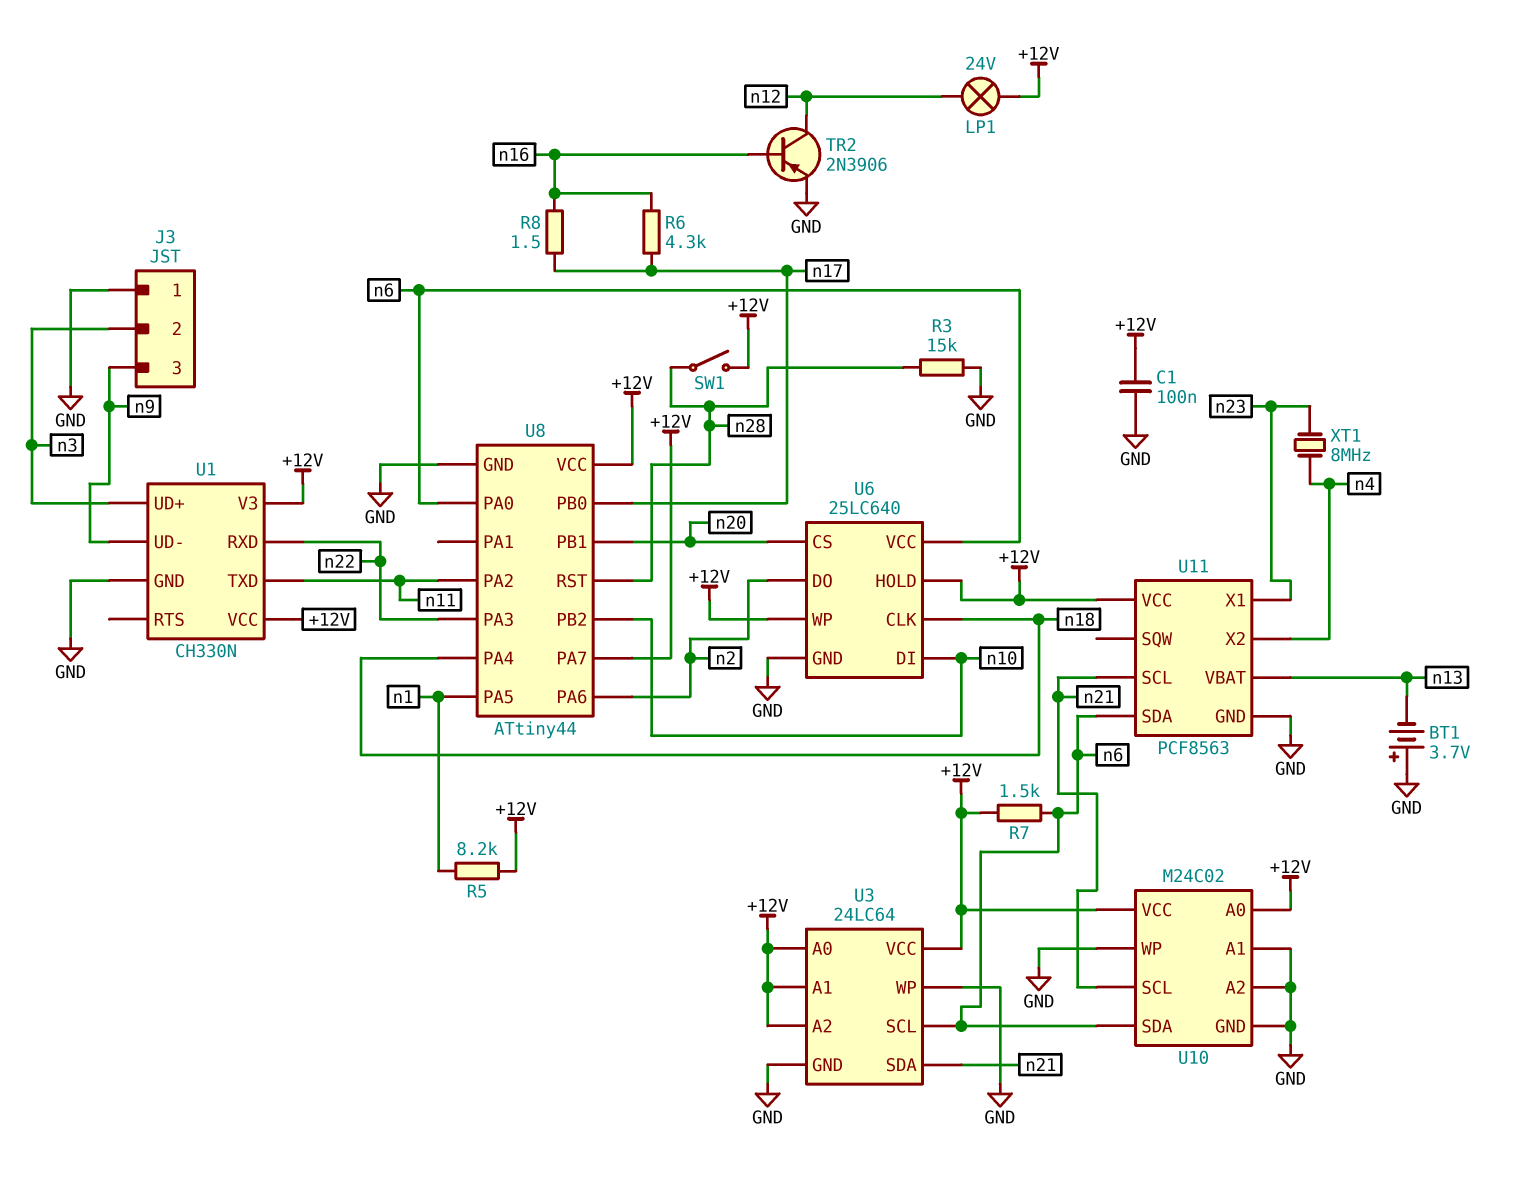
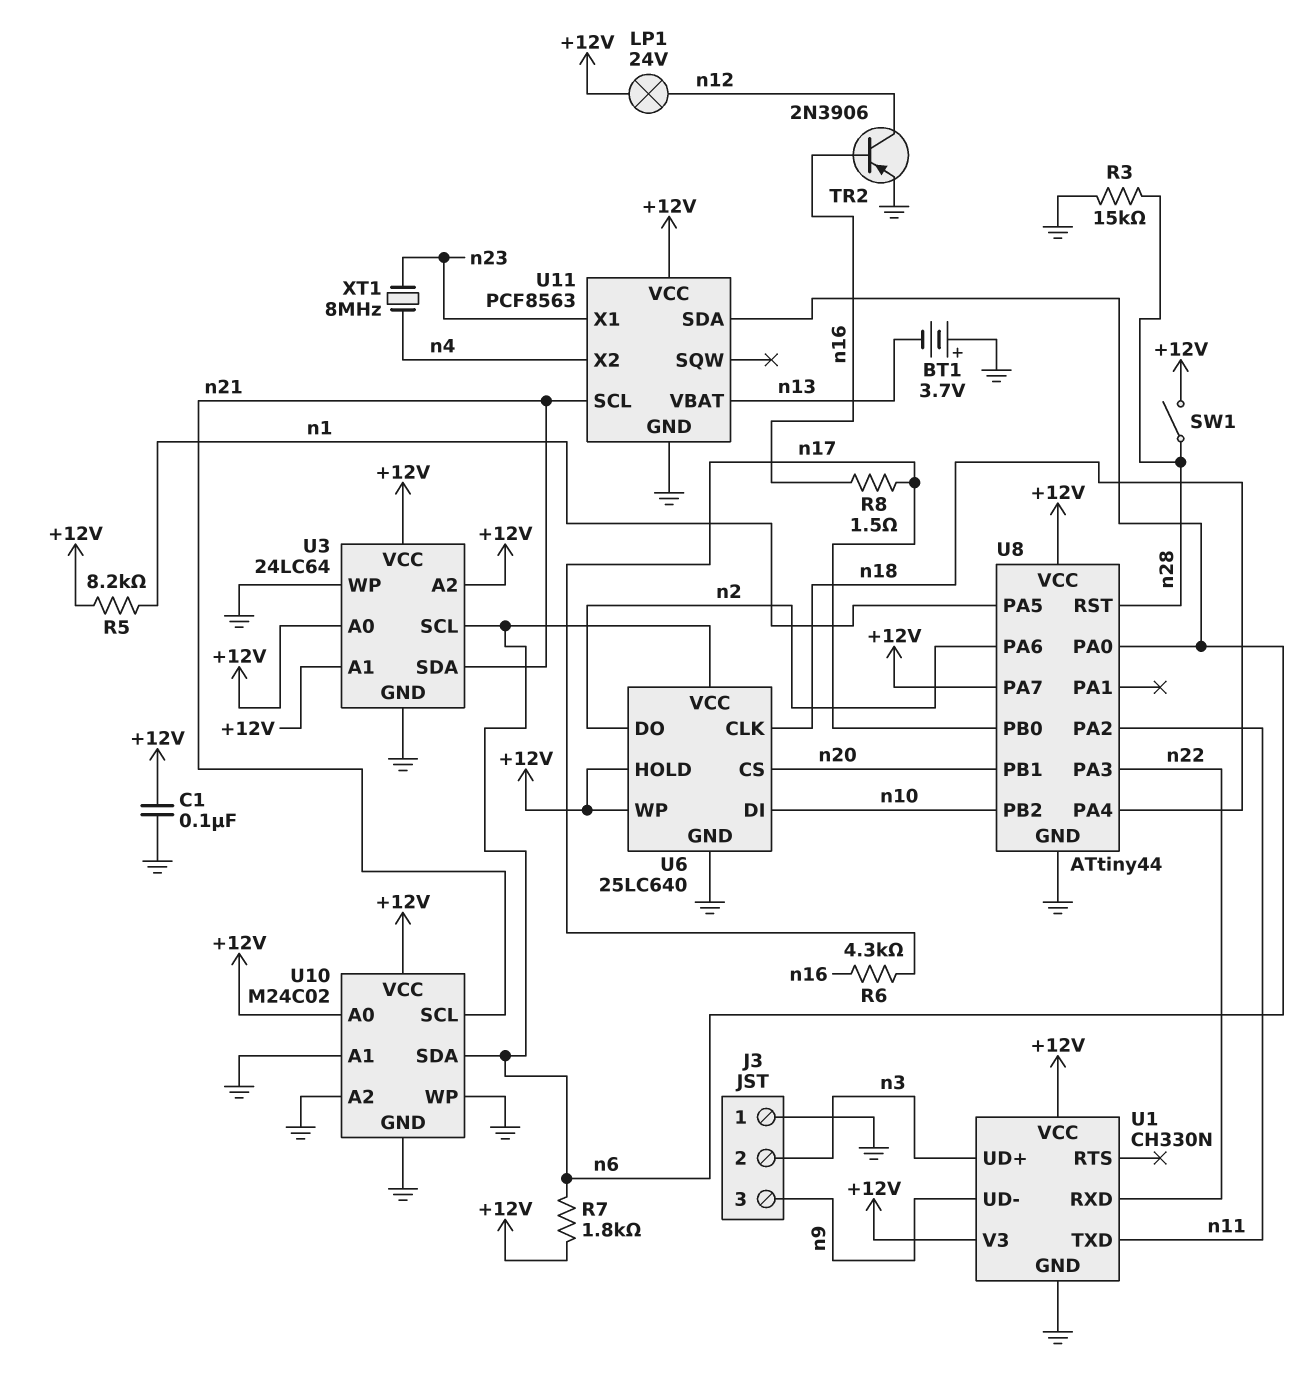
R7: 1.5k (+12V, n6) -> 1.8k (+12V, n6)

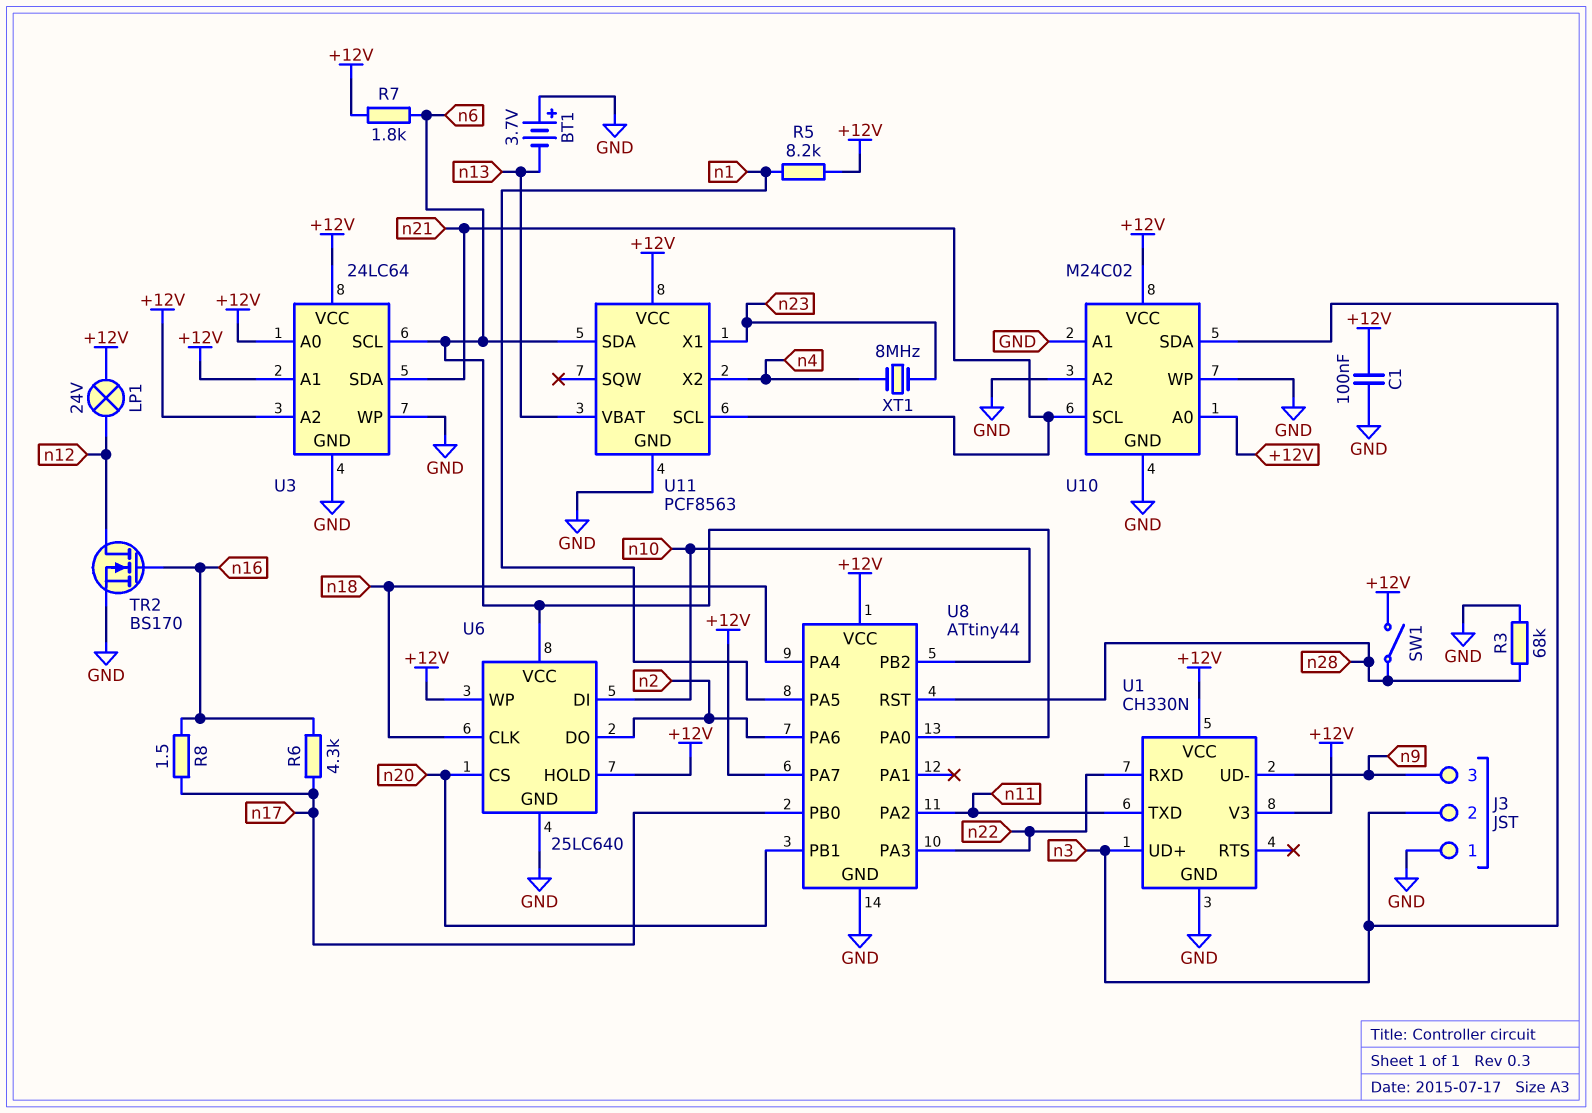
R3: 15k (GND, n28) -> 68k (GND, n28)
TR2: PNP 2N3906 (B n16, C n12, E GND) -> NMOS BS170 (G n16, D n12, S GND)
U10 pin SDA: n6 -> n3

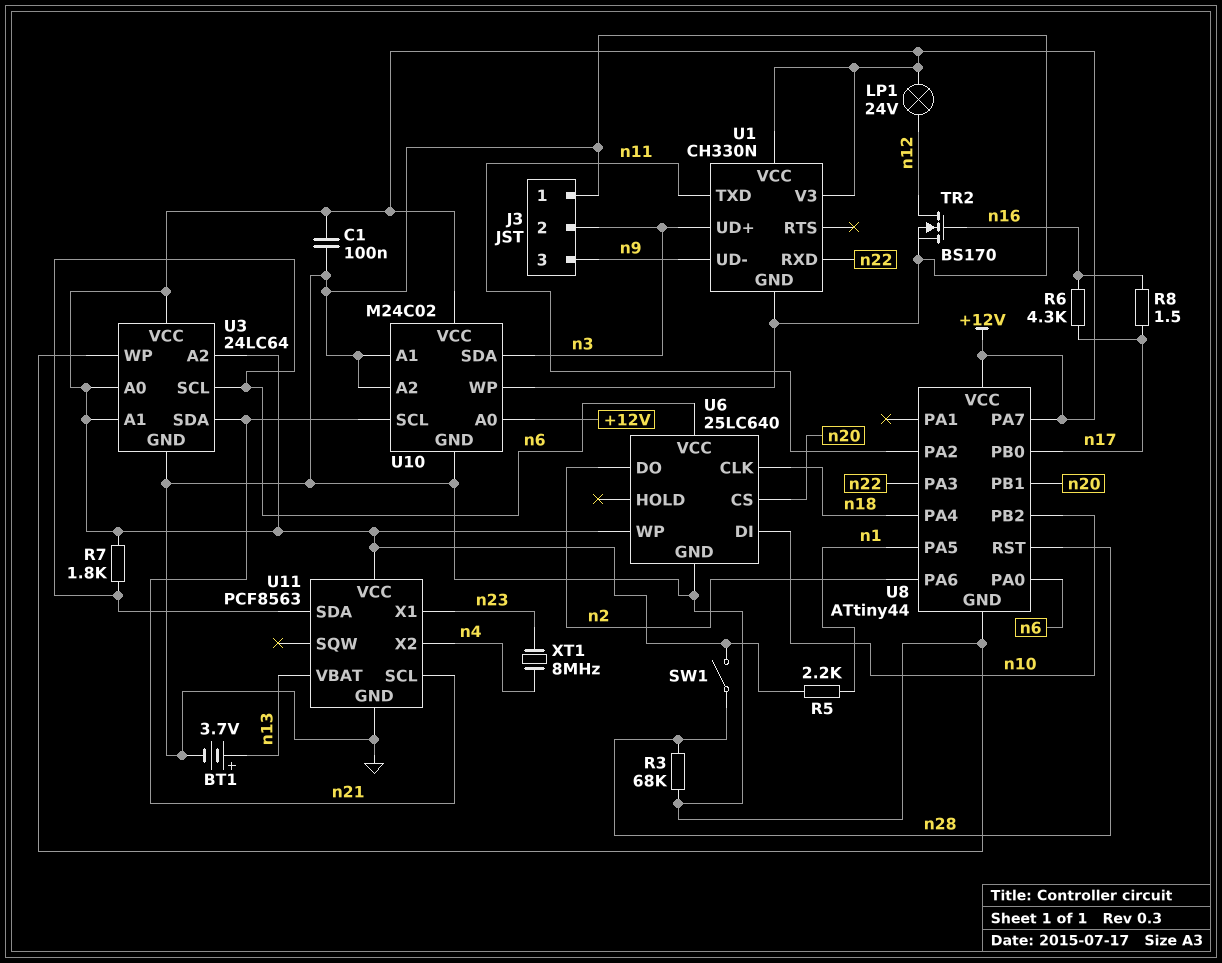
BT1: 3.7V (plus GND, minus n13) -> 3.7V (plus n13, minus GND)
R5: 8.2k (+12V, n1) -> 2.2k (+12V, n1)
U6 pin HOLD: +12V -> none

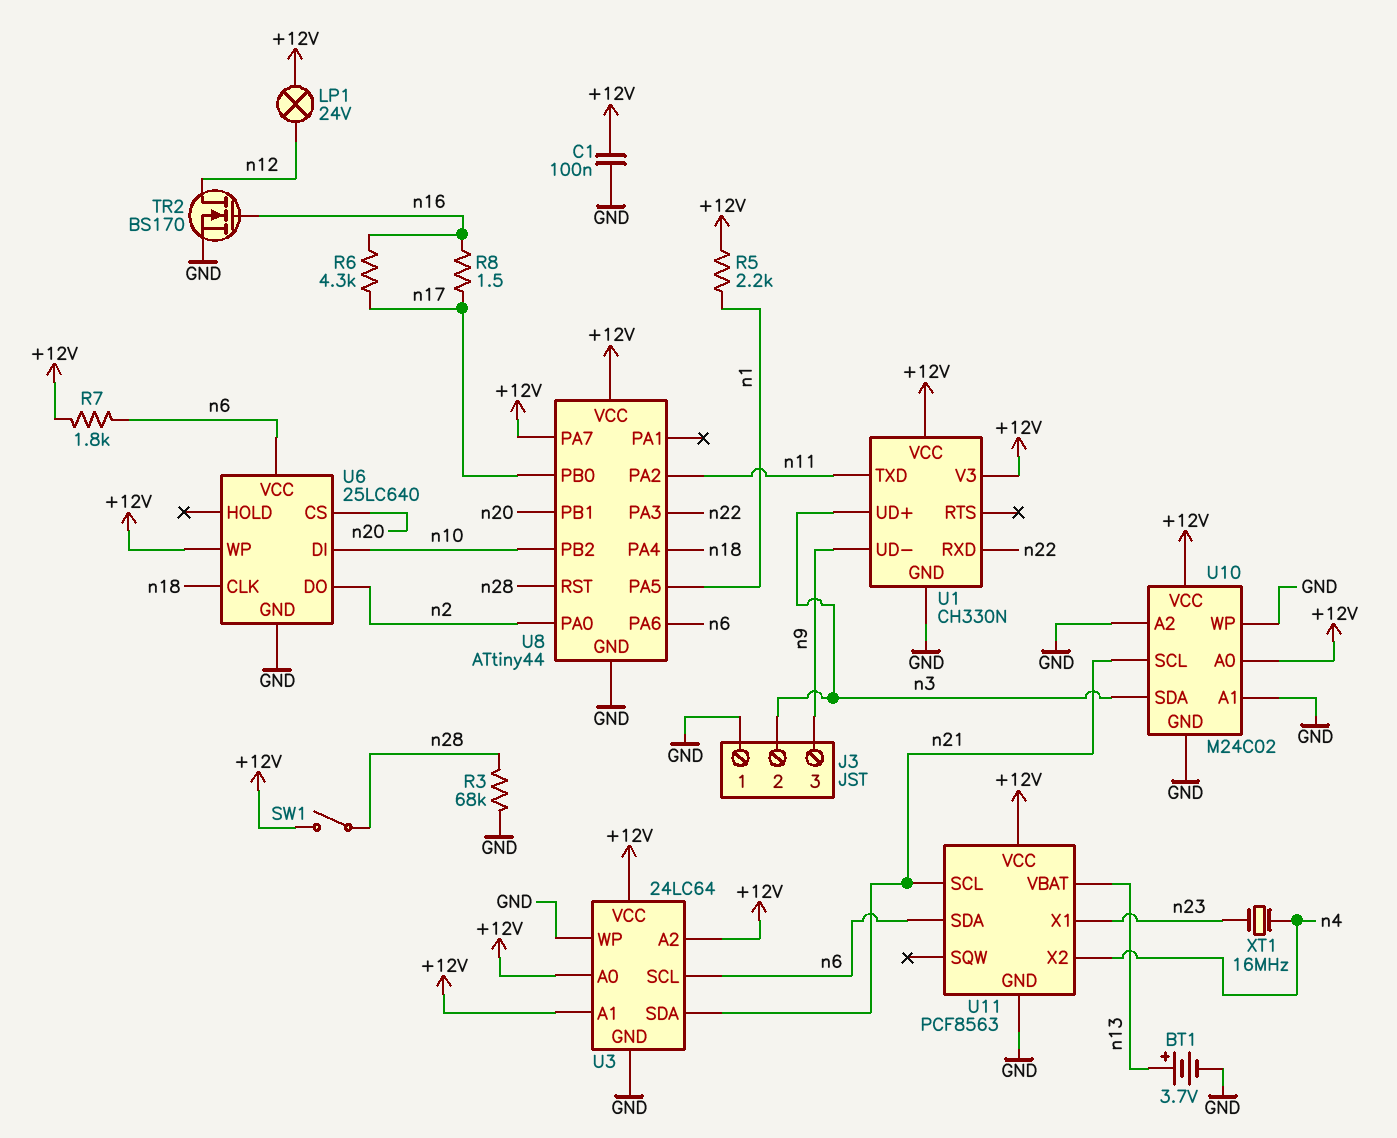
U8 pin PA0: n6 -> n2
U8 pin PA6: n2 -> n6
XT1: 8MHz (n4, n23) -> 16MHz (n4, n23)

